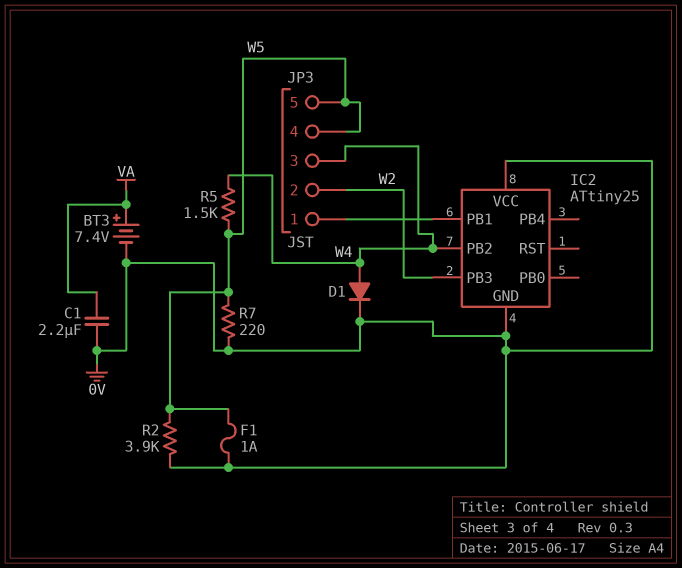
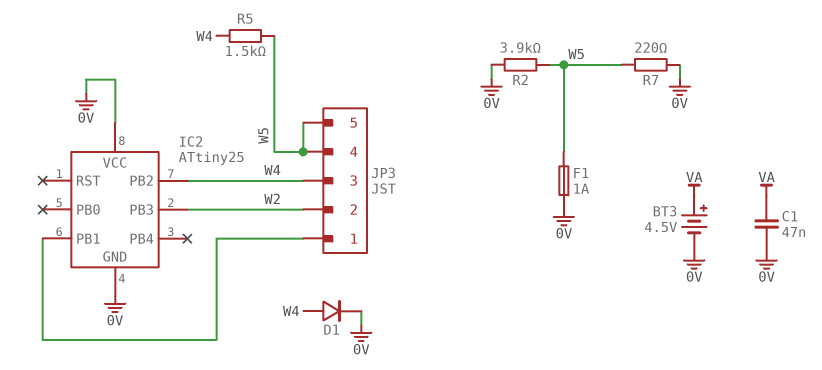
BT3: 7.4V (plus VA, minus 0V) -> 4.5V (plus VA, minus 0V)
C1: 2.2uF (0V, VA) -> 47nF (0V, VA)

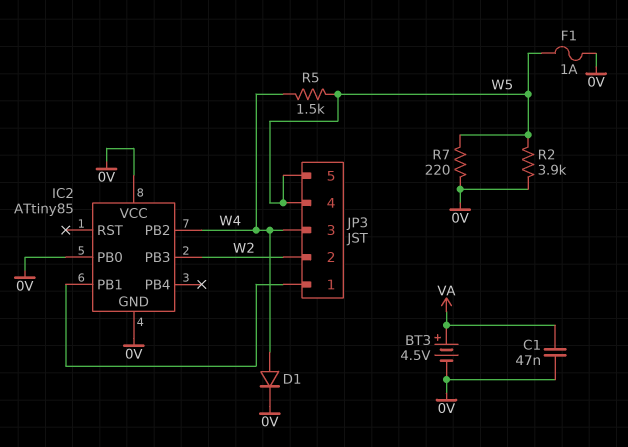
IC2: ATtiny25 -> ATtiny85
IC2 pin PB0: none -> 0V

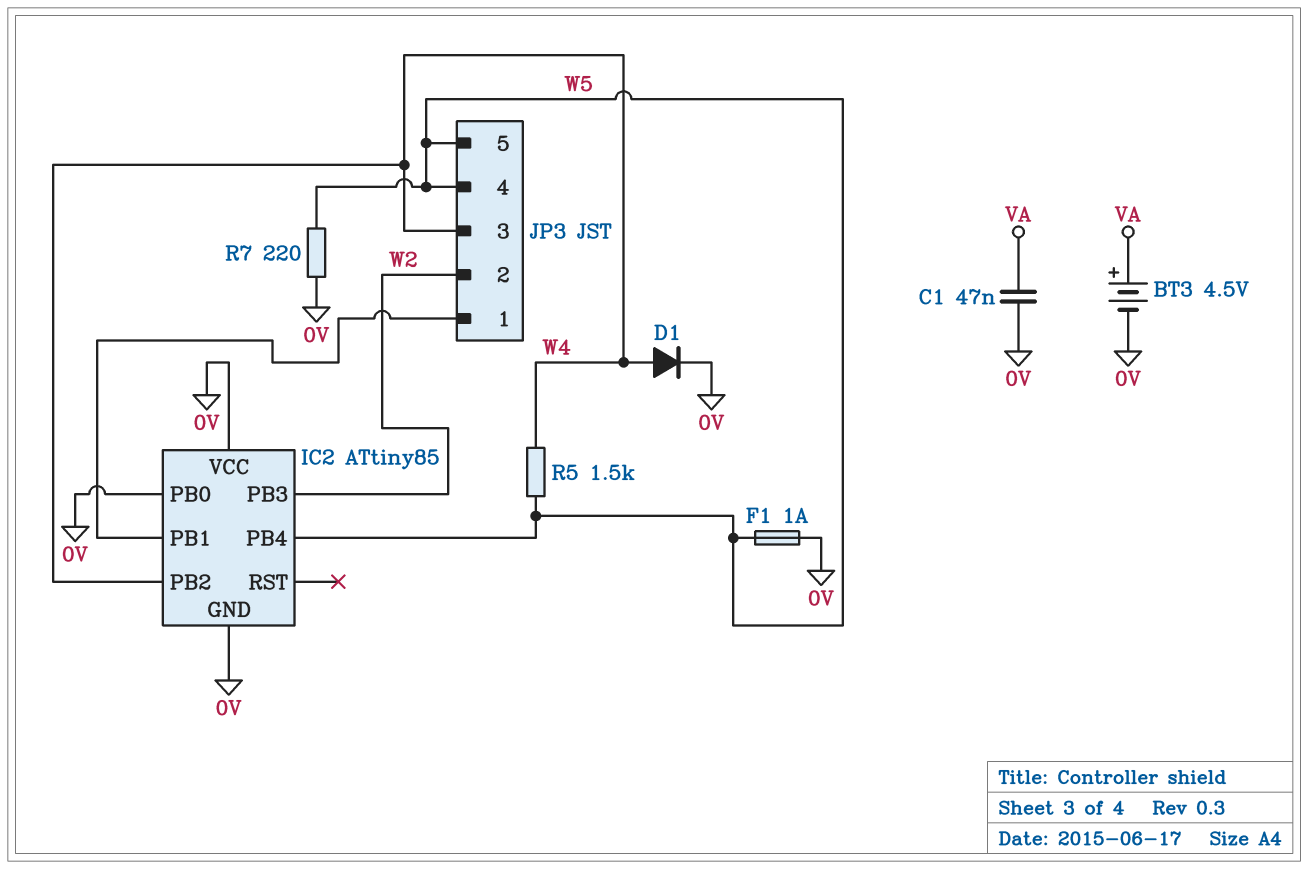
IC2 pin PB4: none -> W5
R2: 3.9k (0V, W5) -> none

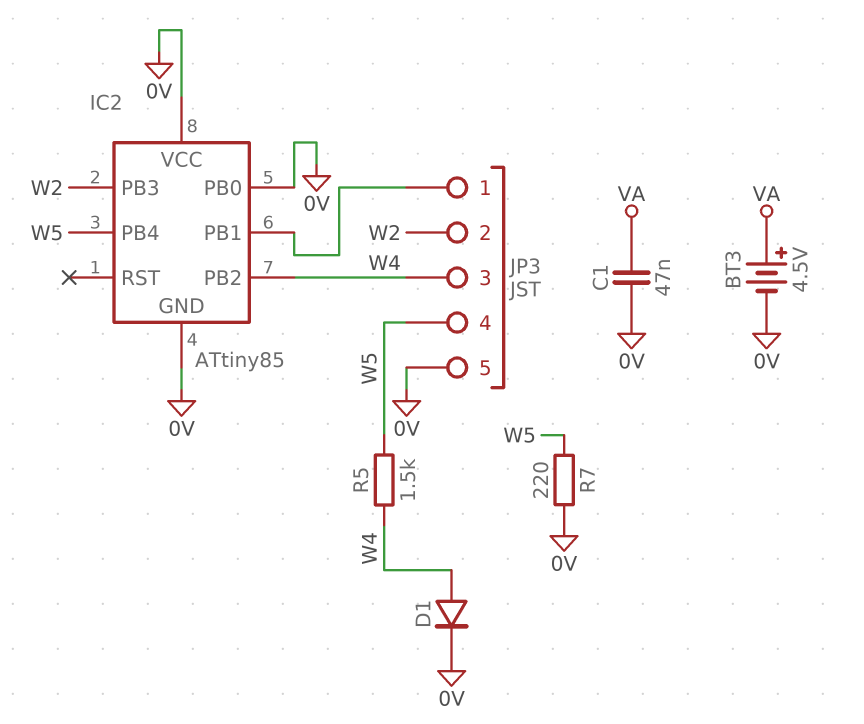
F1: 1A (0V, W5) -> none
JP3 pin 5: W5 -> 0V

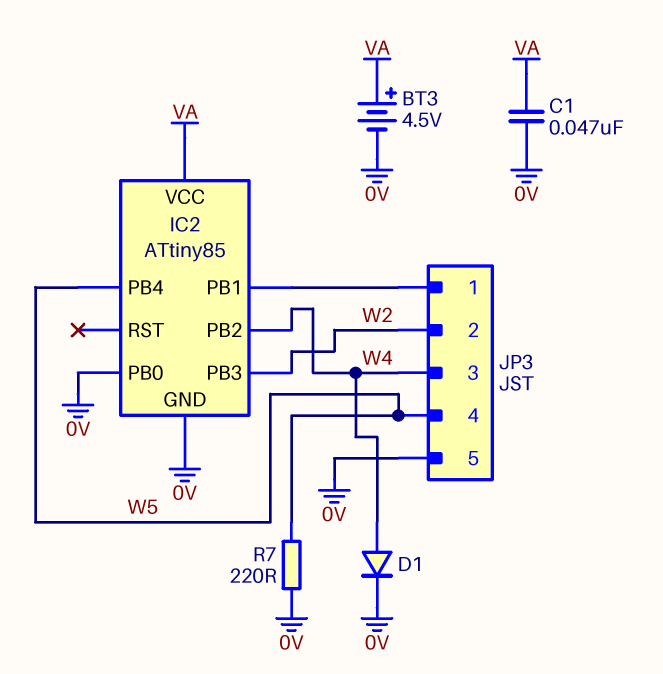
IC2 pin VCC: 0V -> VA
R5: 1.5k (W4, W5) -> none

